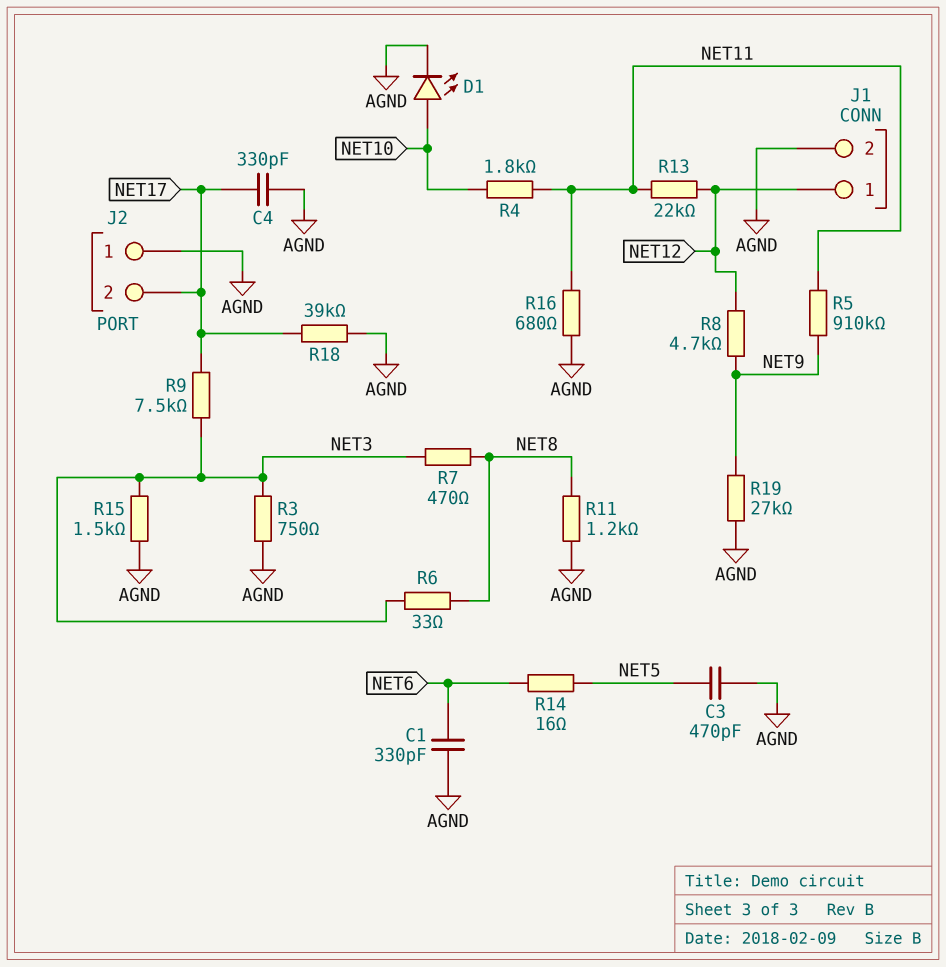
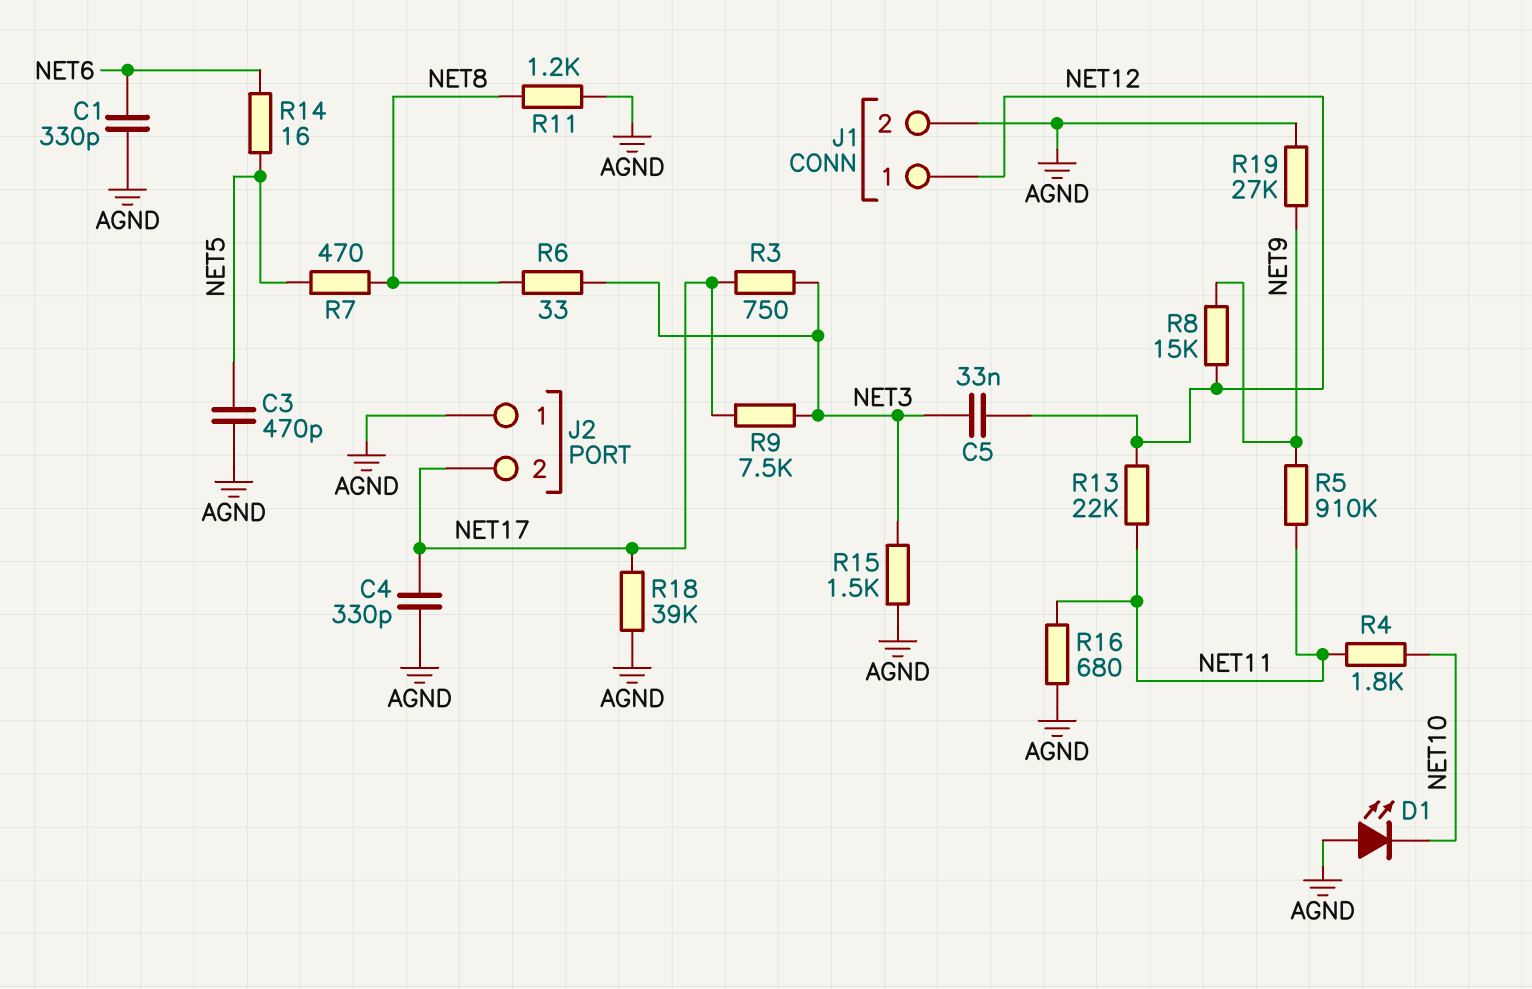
C5: none -> 33nF (NET3, NET12)
D1: LED (A NET10, K AGND) -> LED (A AGND, K NET10)
R3: 750 (AGND, NET3) -> 750 (NET3, NET17)
R7: 470 (NET3, NET8) -> 470 (NET5, NET8)
R8: 4.7k (NET9, NET12) -> 15k (NET9, NET12)

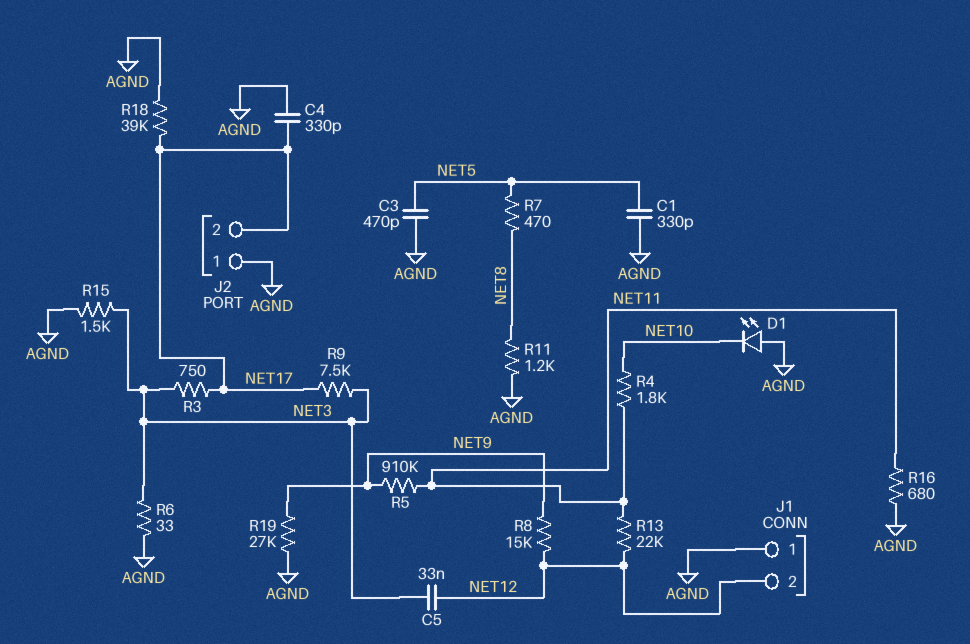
C1: 330pF (AGND, NET6) -> 330pF (AGND, NET5)
J1 pin 1: NET12 -> AGND
J1 pin 2: AGND -> NET12
R6: 33 (NET3, NET8) -> 33 (AGND, NET3)
R14: 16 (NET5, NET6) -> none

